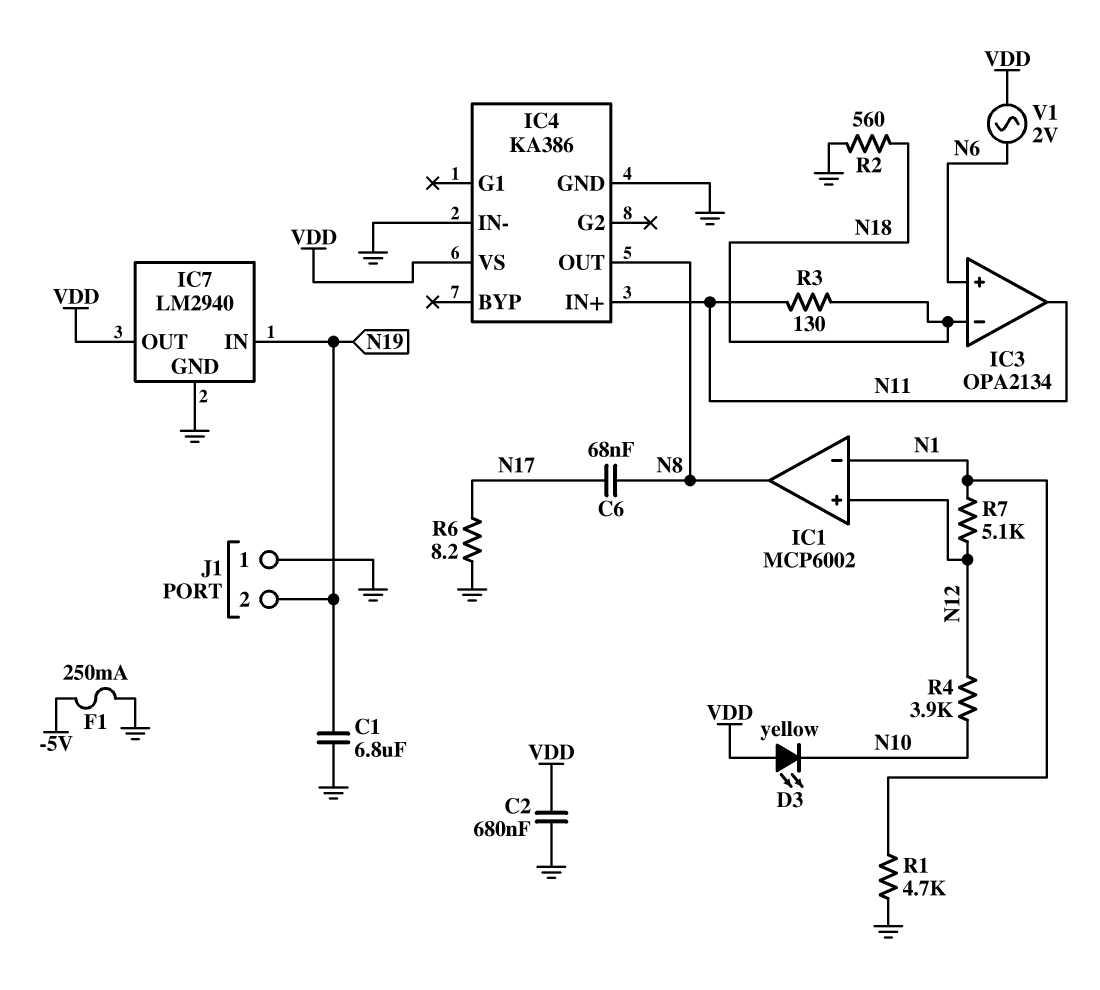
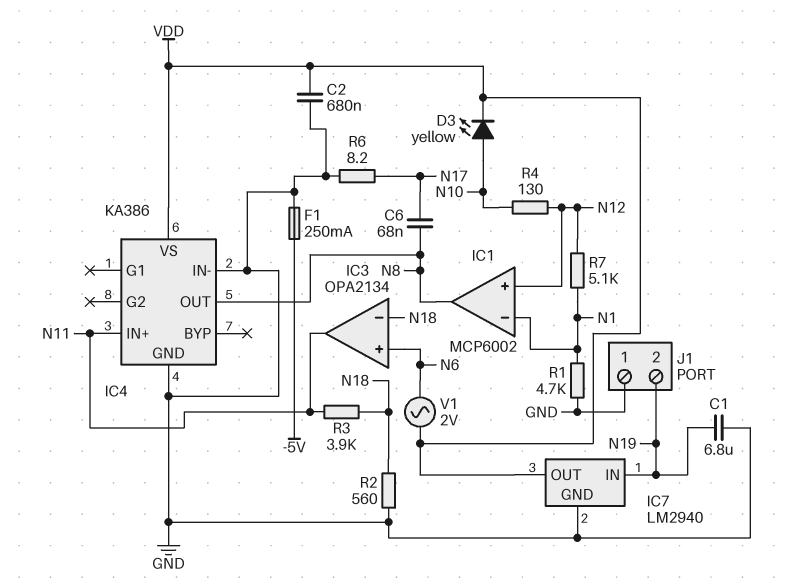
D3: LED yellow (A VDD, K N10) -> LED yellow (A N10, K VDD)
R3: 130 (N11, N18) -> 3.9k (N11, N18)
R4: 3.9k (N10, N12) -> 130 (N10, N12)

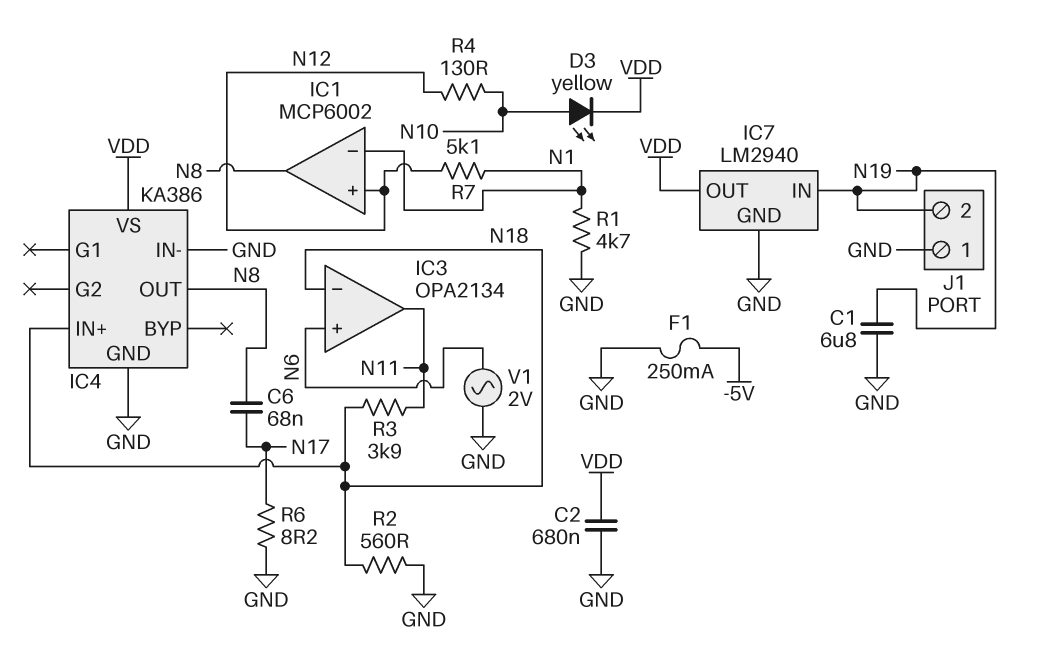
IC4 pin IN+: N11 -> N18
V1: AC 2V (N6, VDD) -> AC 2V (GND, N6)

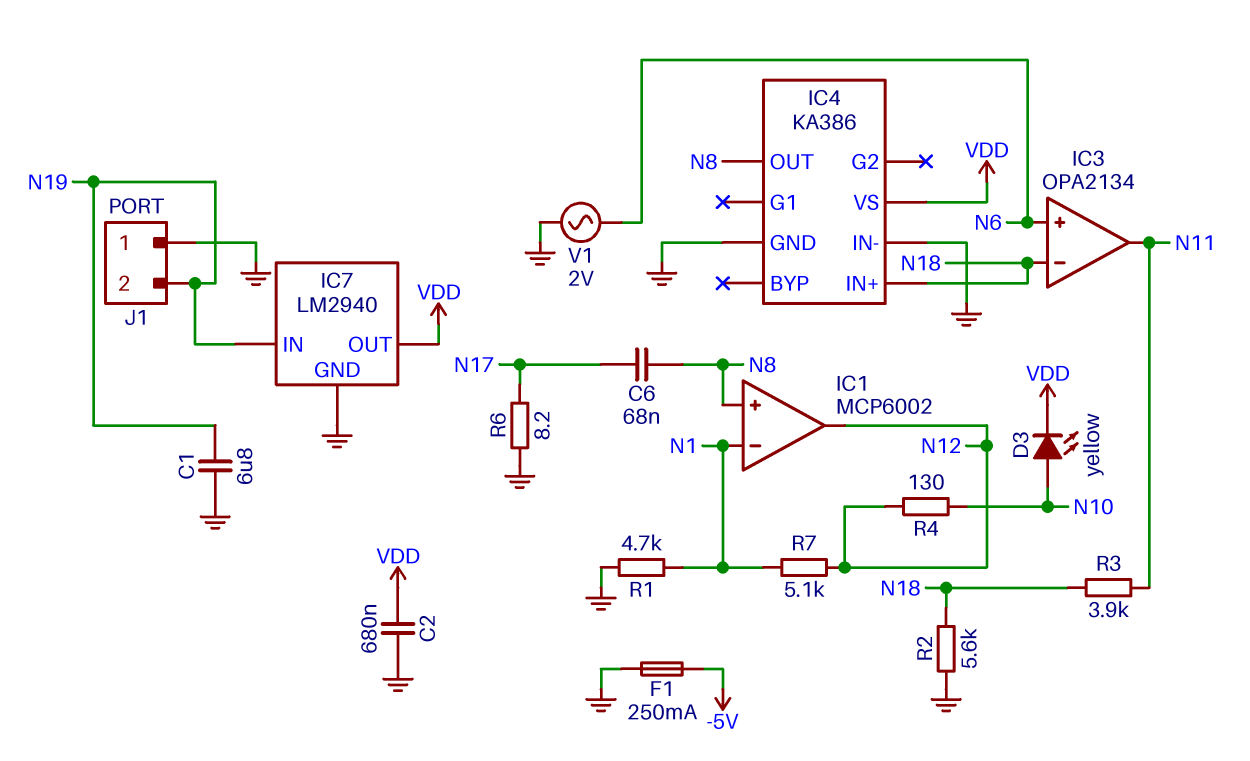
IC1 pin in+: N12 -> N8
IC1 pin out: N8 -> N12
R2: 560 (GND, N18) -> 5.6k (GND, N18)

